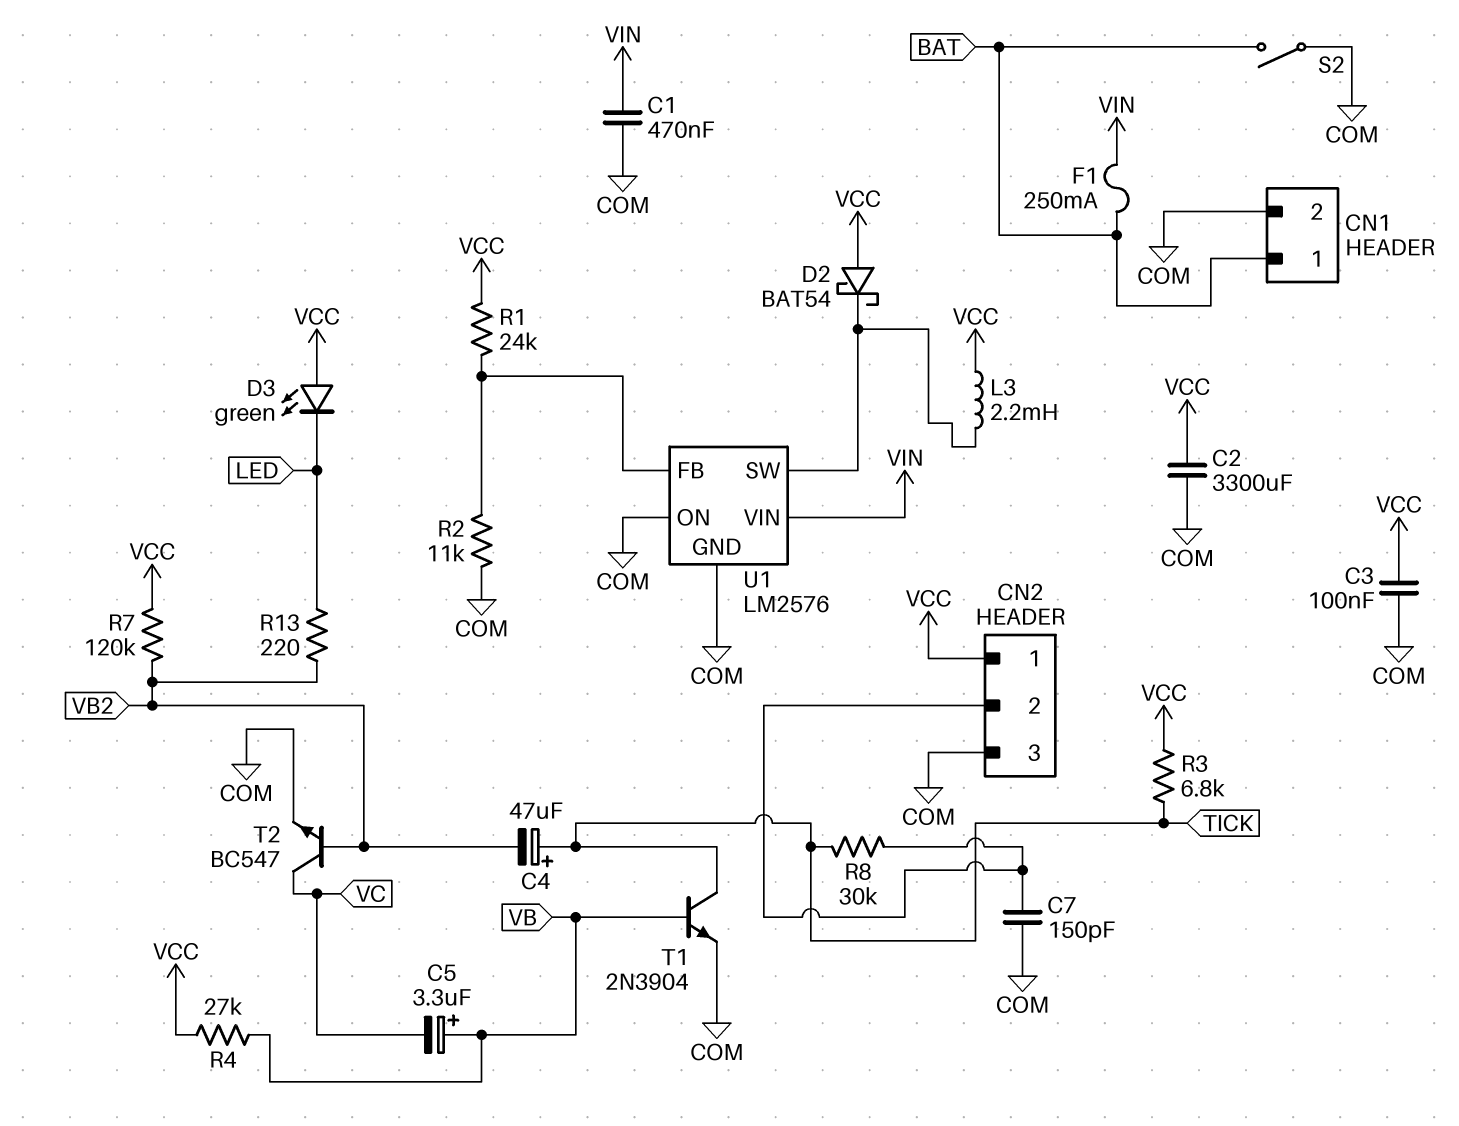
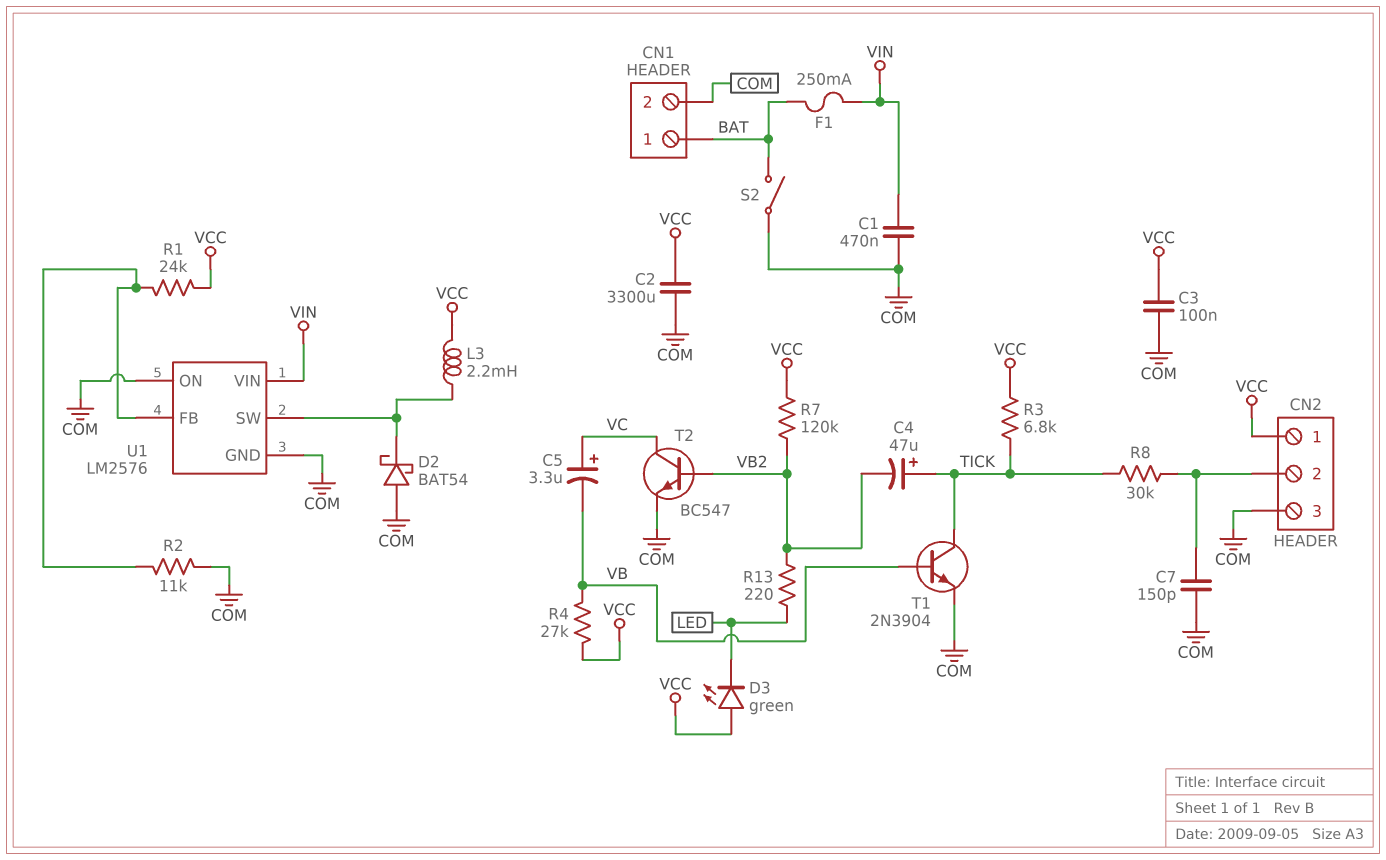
C5: 3.3uF (plus VB, minus VC) -> 3.3uF (plus VC, minus VB)
D2: schottky BAT54 (A VCC, K U1/SW) -> schottky BAT54 (A COM, K U1/SW)

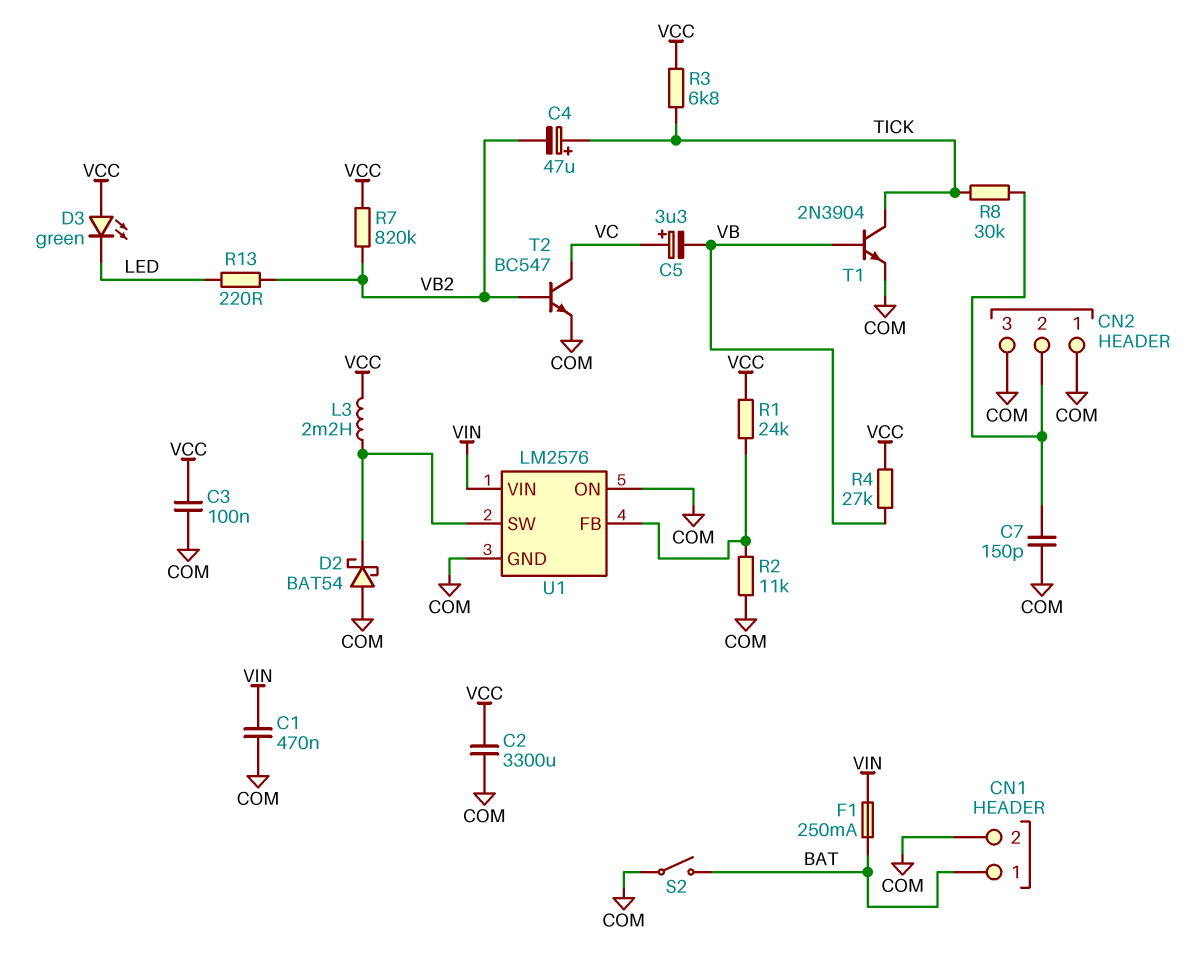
CN2 pin 1: VCC -> COM
R7: 120k (VB2, VCC) -> 820k (VB2, VCC)

